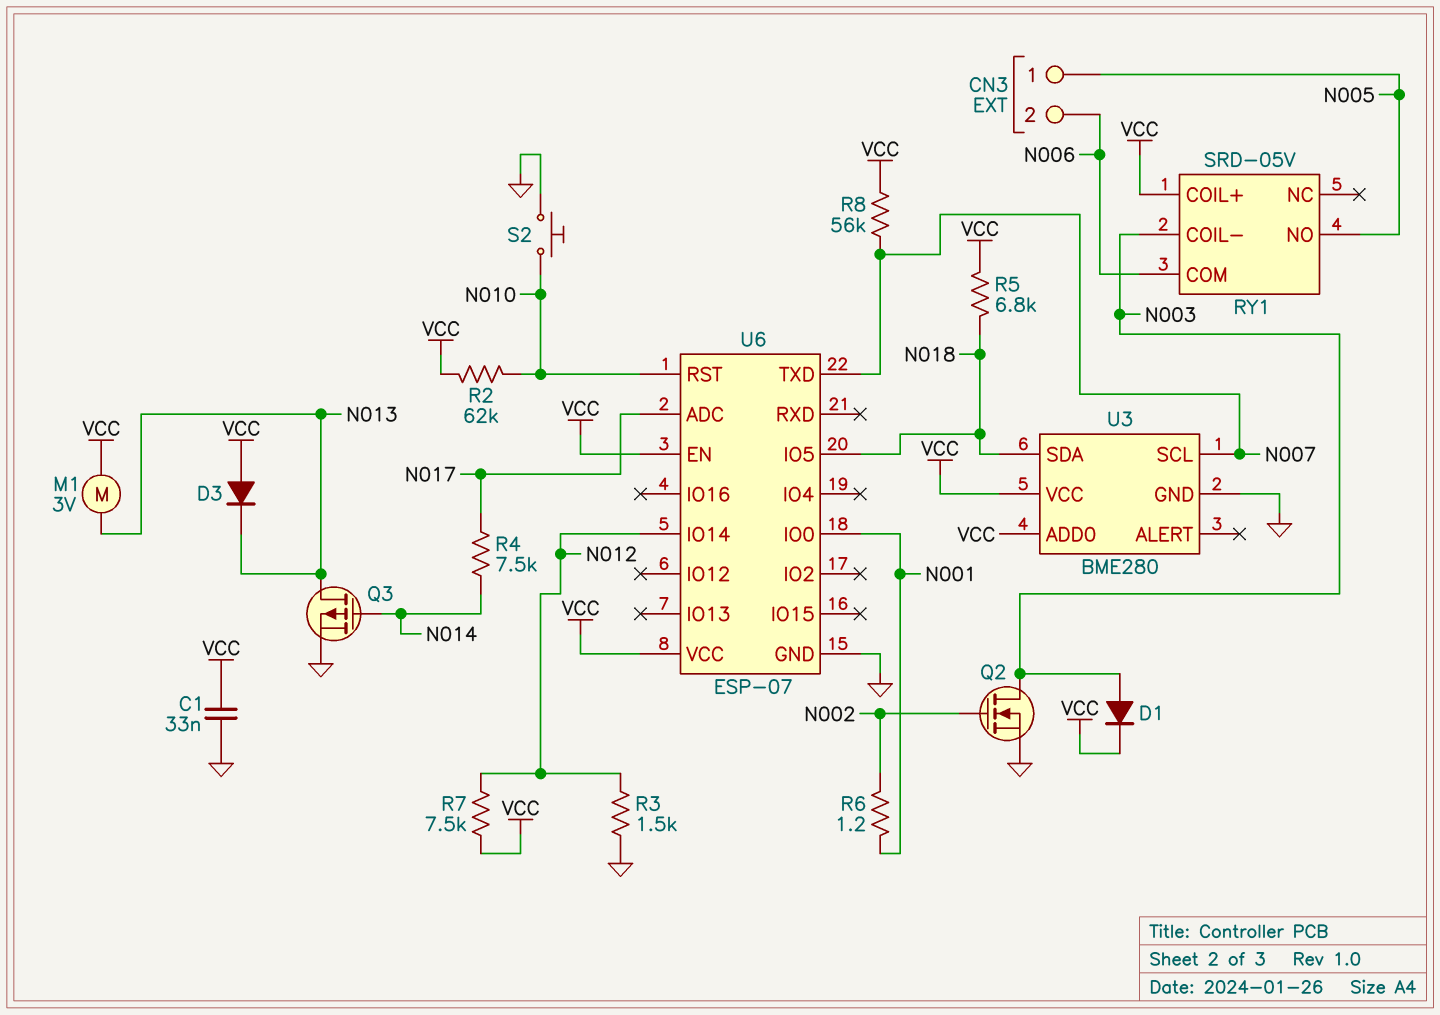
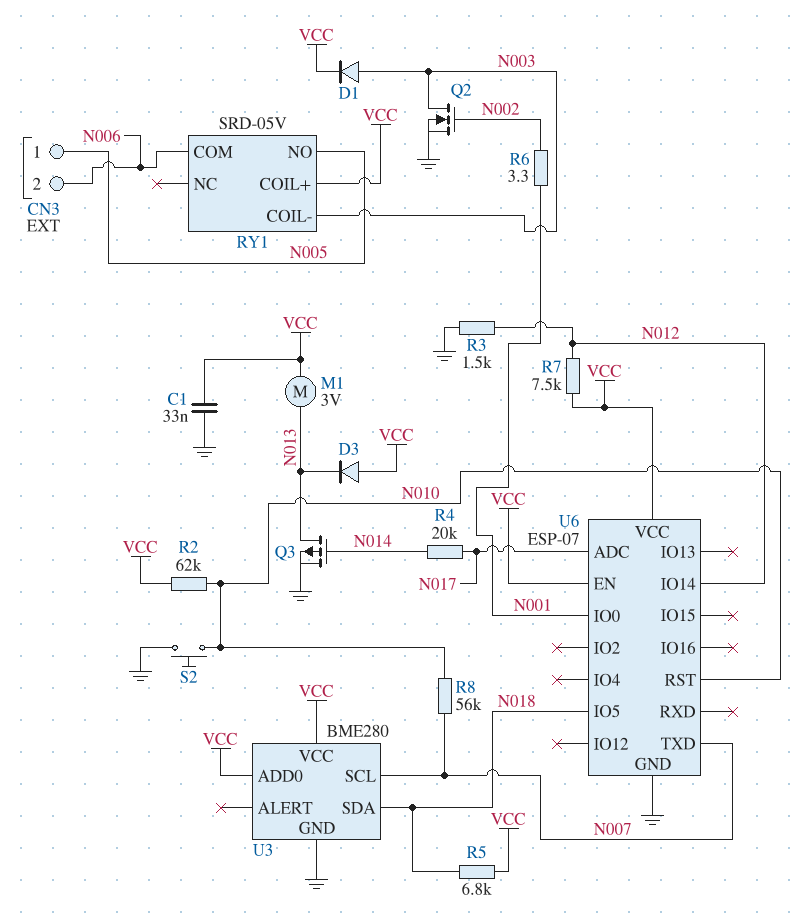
R4: 7.5k (N014, N017) -> 20k (N014, N017)
R6: 1.2 (N001, N002) -> 3.3 (N001, N002)
R8: 56k (N007, VCC) -> 56k (N007, N010)

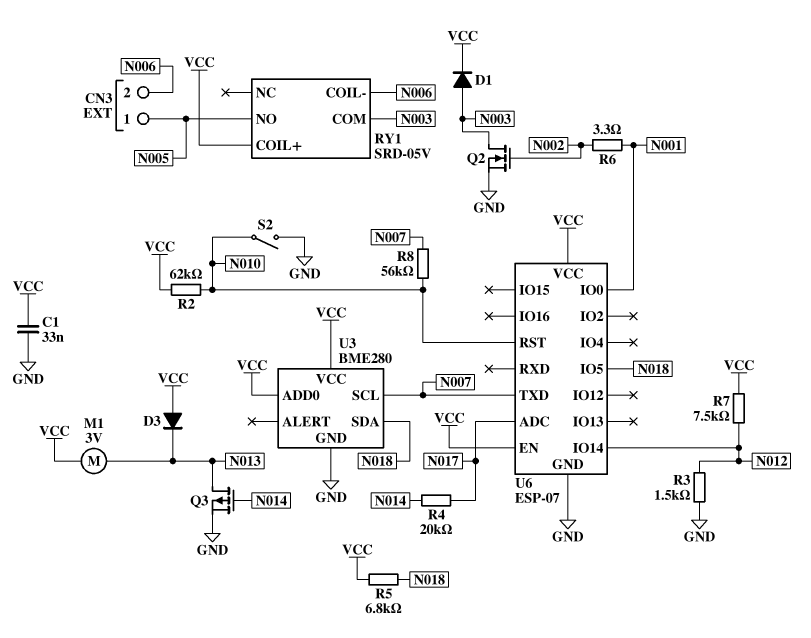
RY1 pin COIL-: N003 -> N006
RY1 pin COM: N006 -> N003
S2: button (GND, N010) -> switch (GND, N010)

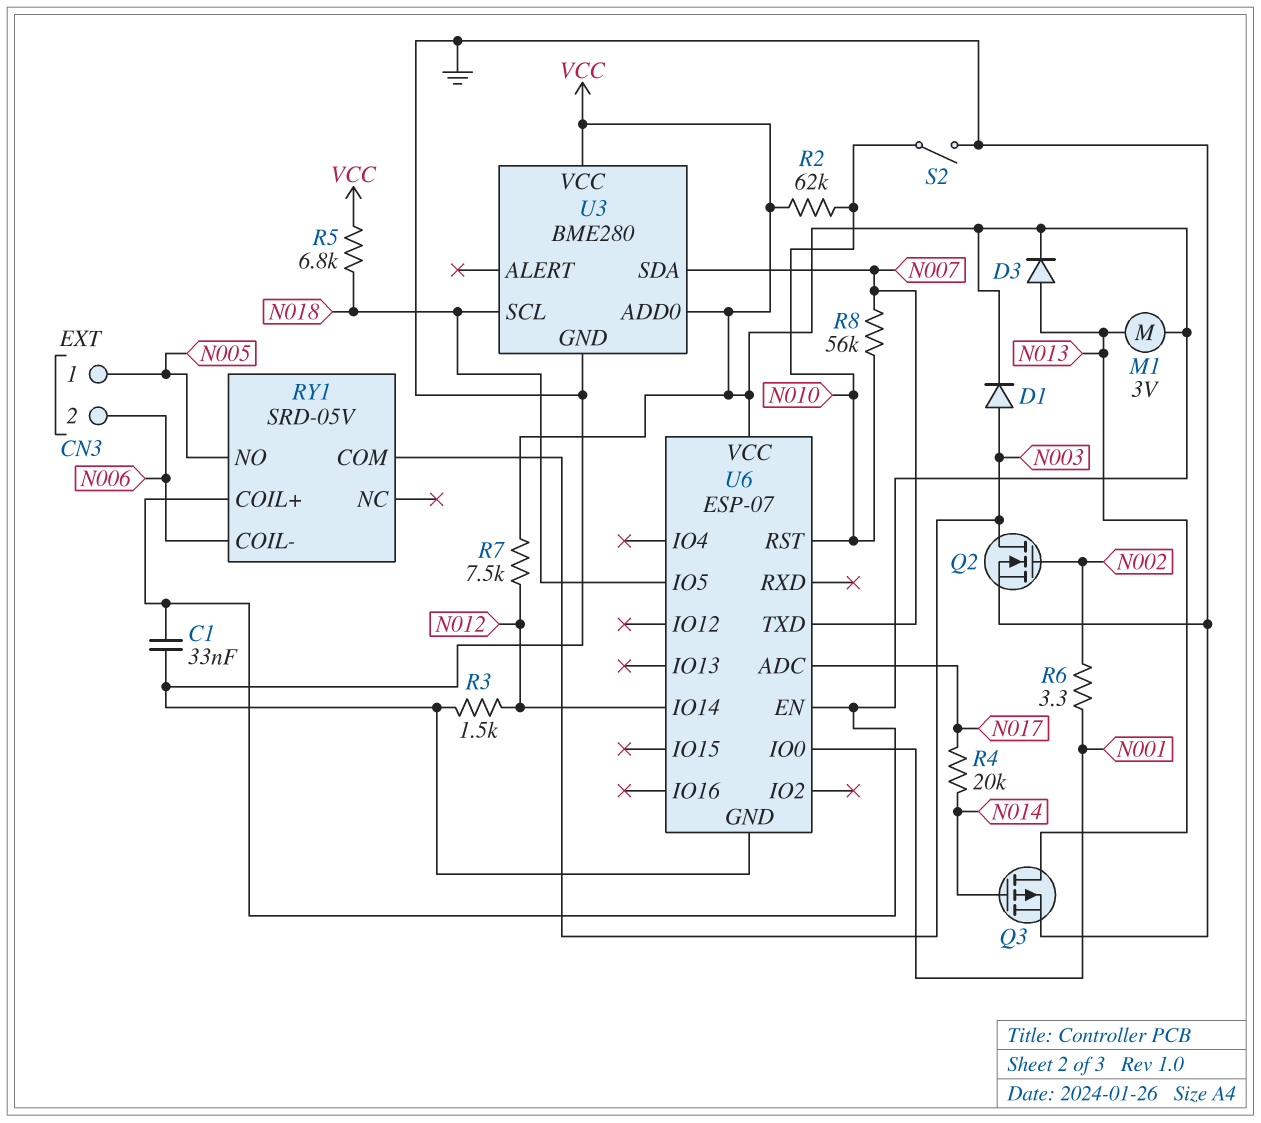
D3: diode (A VCC, K N013) -> diode (A N013, K VCC)
U3 pin SCL: N007 -> N018
U3 pin SDA: N018 -> N007

